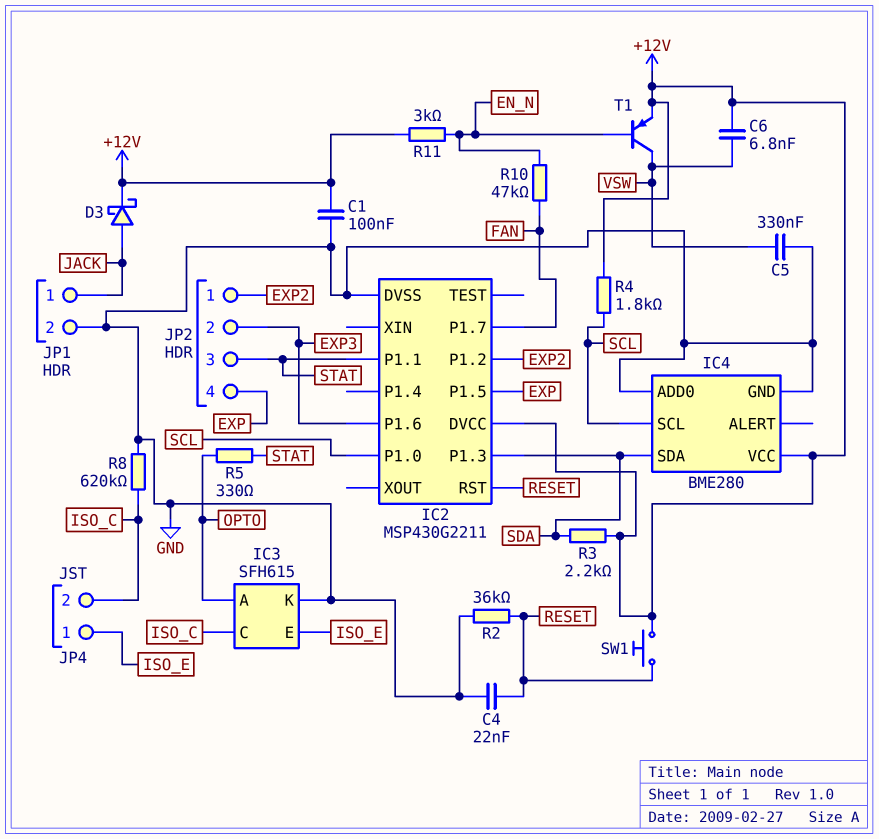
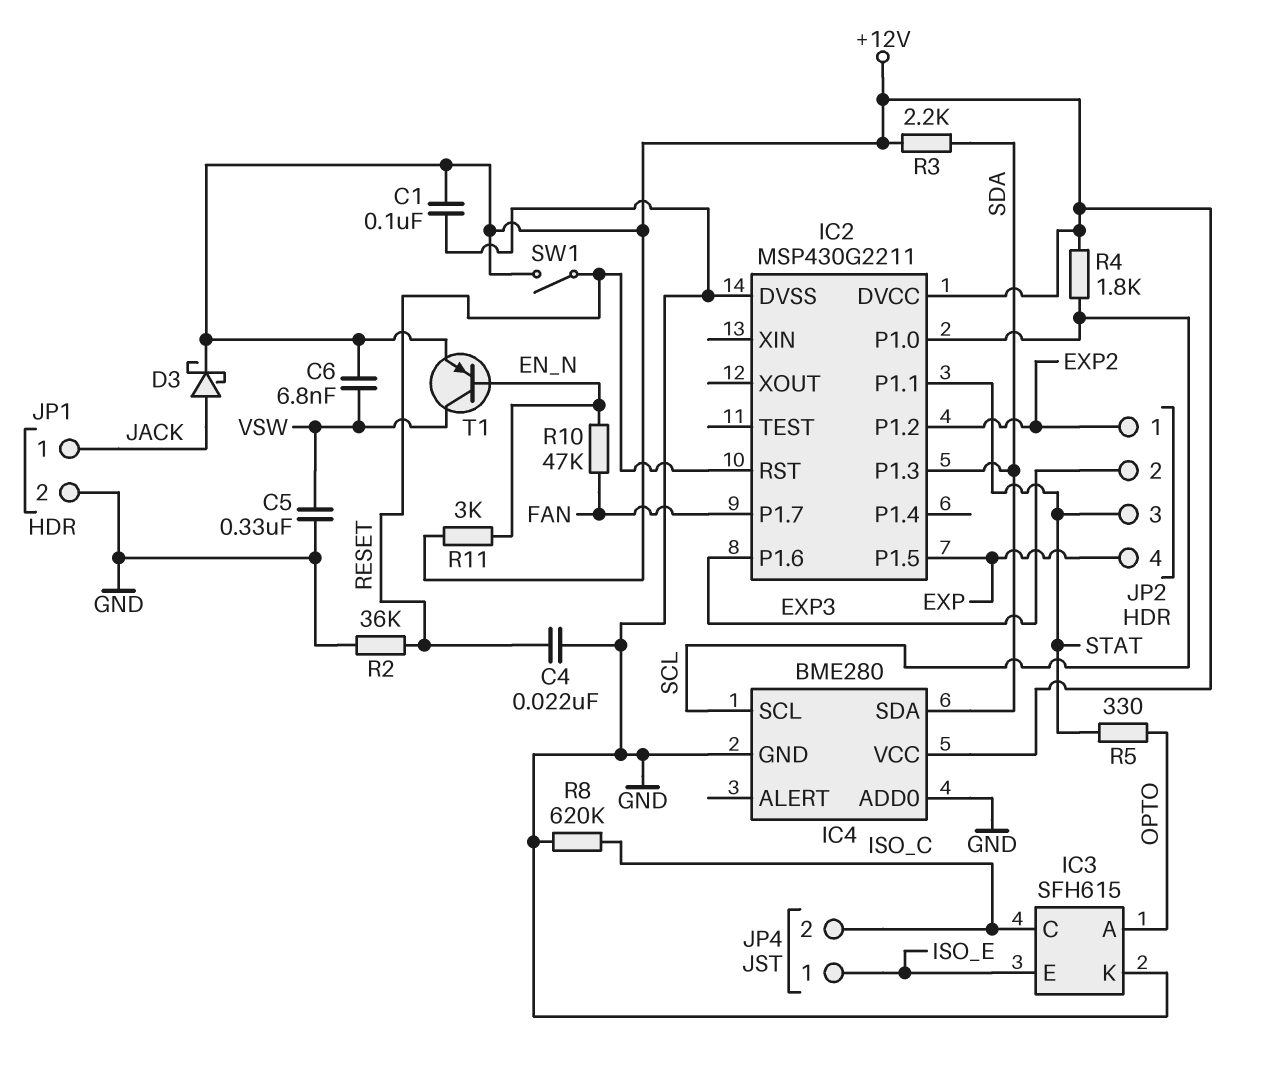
SW1: button (+12V, RESET) -> switch (+12V, RESET)

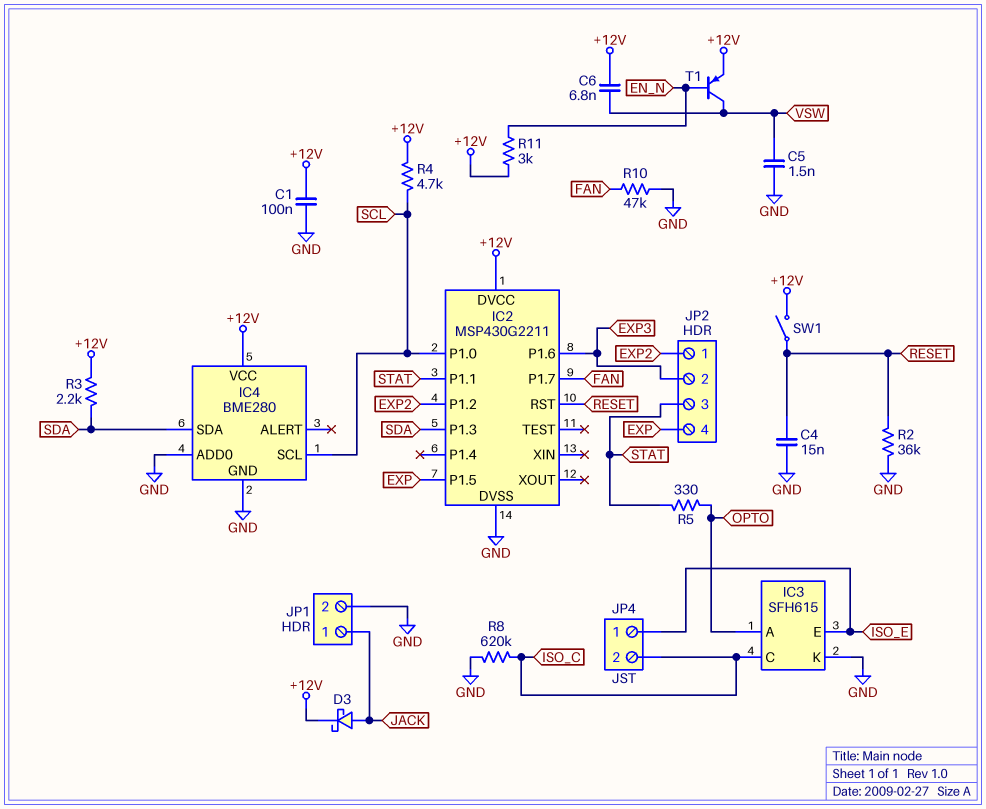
C4: 22nF (GND, RESET) -> 15nF (GND, RESET)
C5: 330nF (GND, VSW) -> 1.5nF (GND, VSW)
R4: 1.8k (+12V, SCL) -> 4.7k (+12V, SCL)
R10: 47k (EN_N, FAN) -> 47k (FAN, GND)

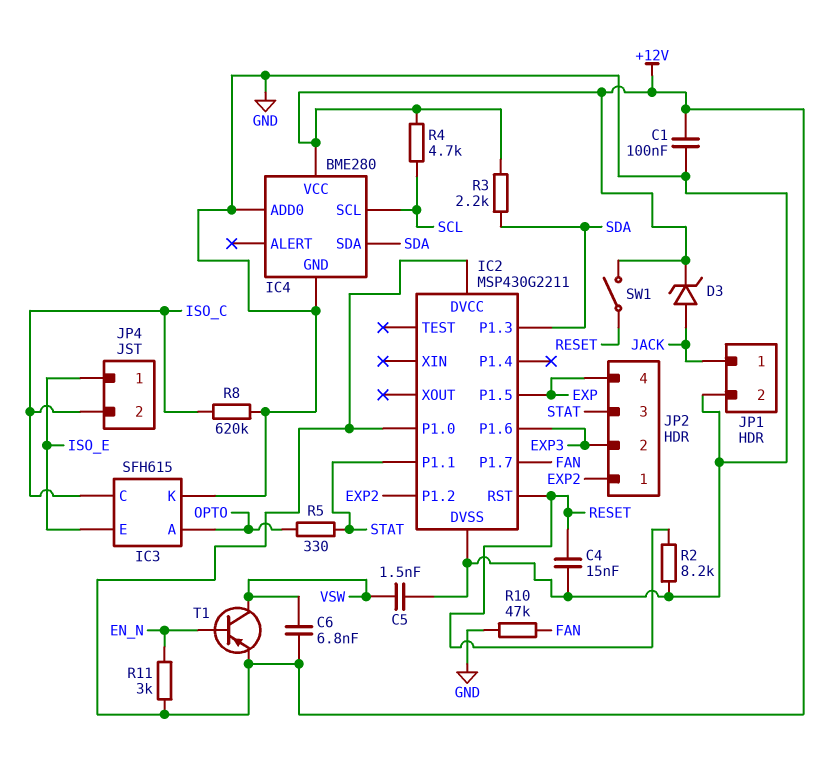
D3: schottky (A JACK, K +12V) -> zener (A JACK, K +12V)
IC2 pin P1.0: SCL -> +12V
R2: 36k (GND, RESET) -> 8.2k (GND, RESET)

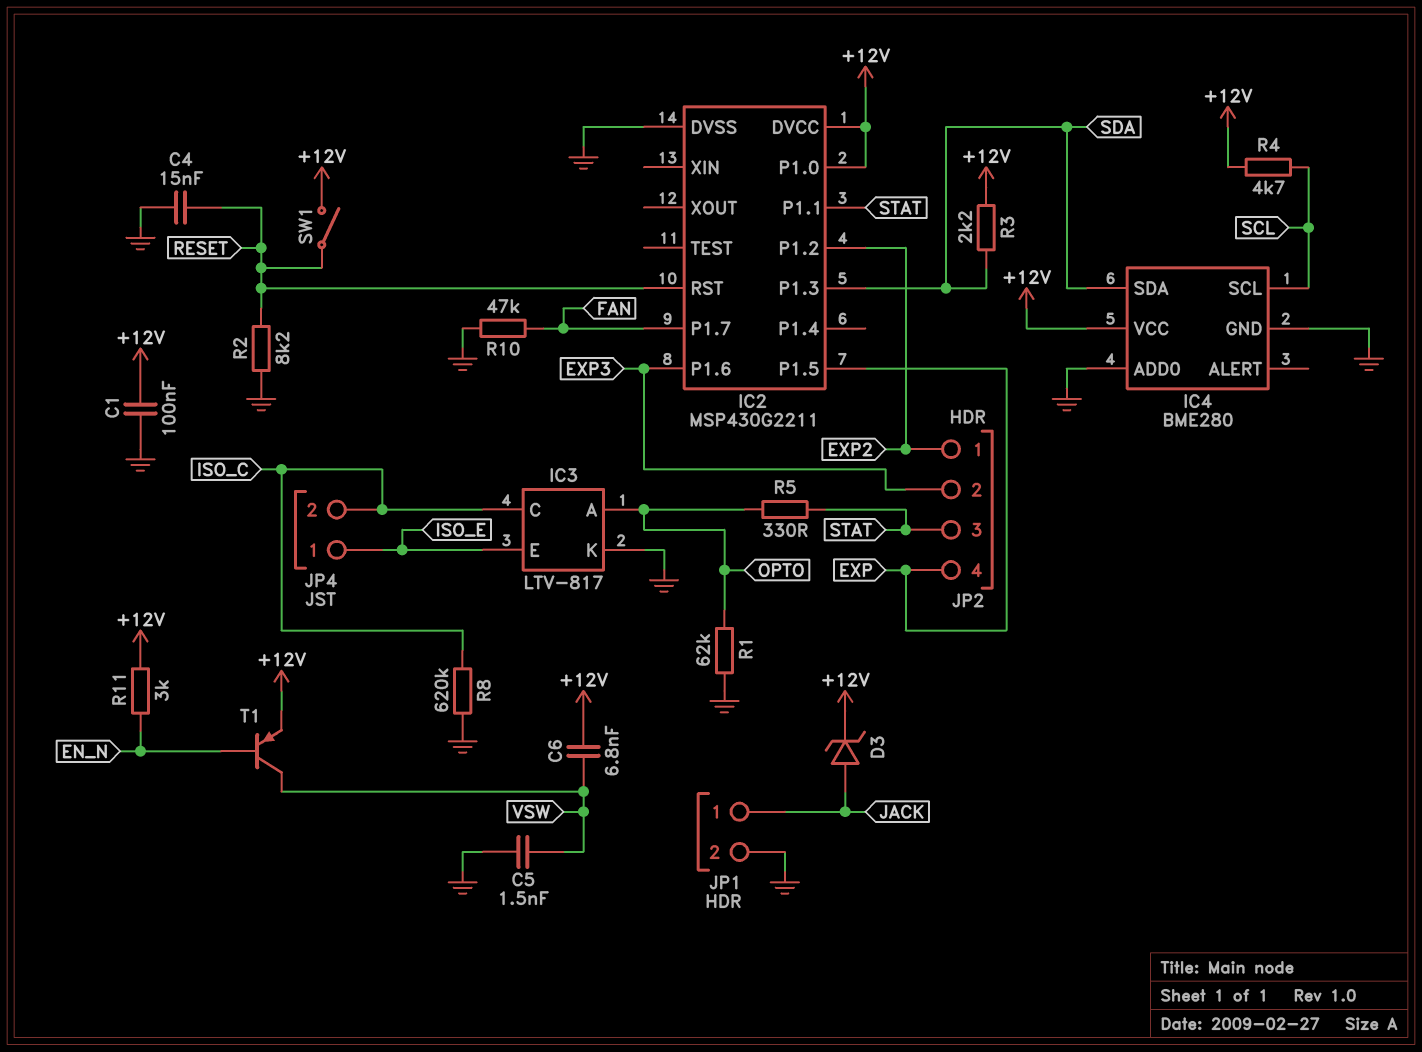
IC3: SFH615 -> LTV-817
R1: none -> 62k (GND, OPTO)

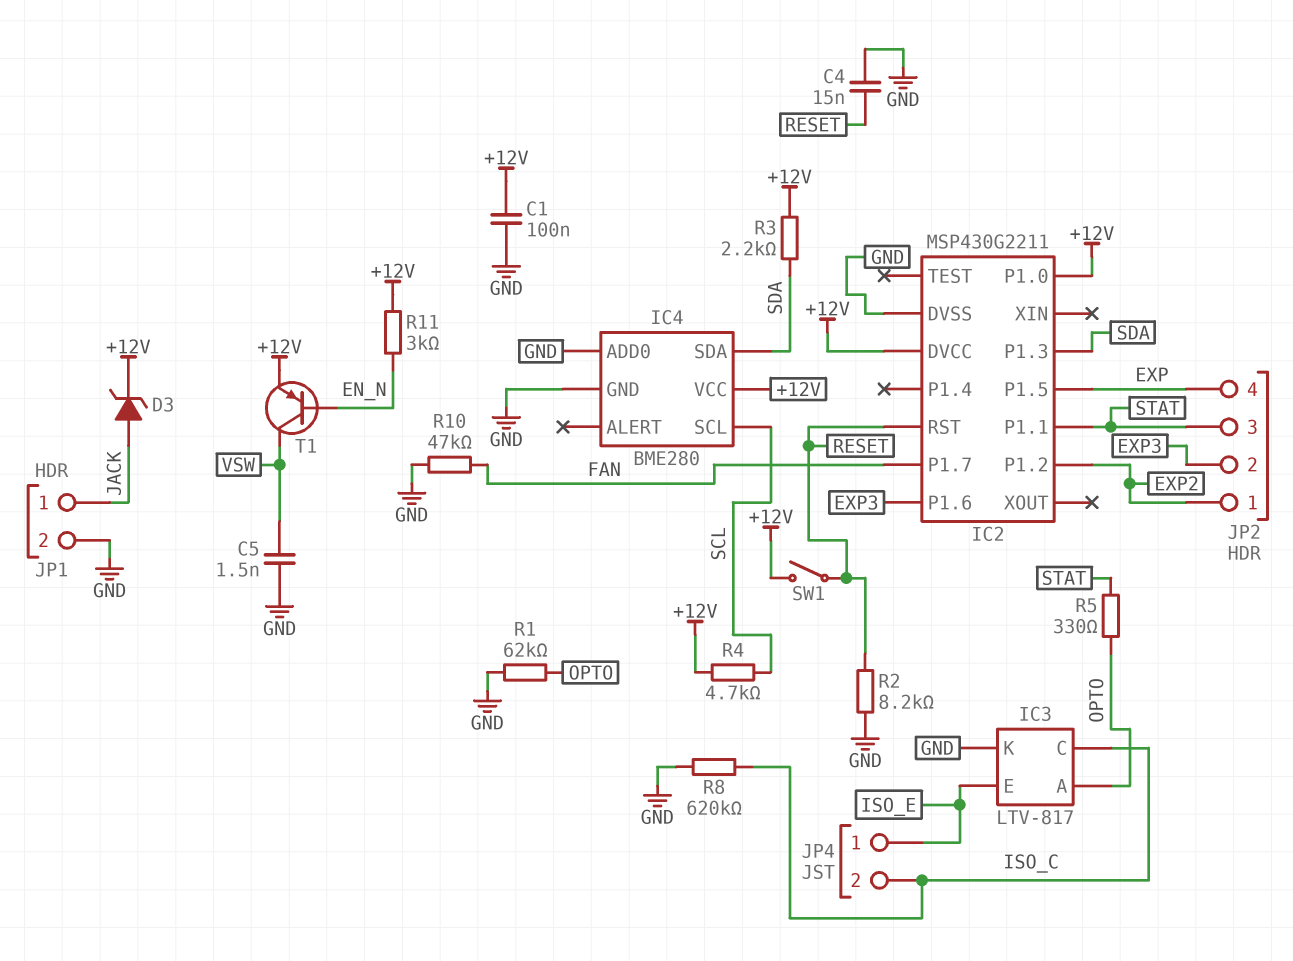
C6: 6.8nF (+12V, VSW) -> none

